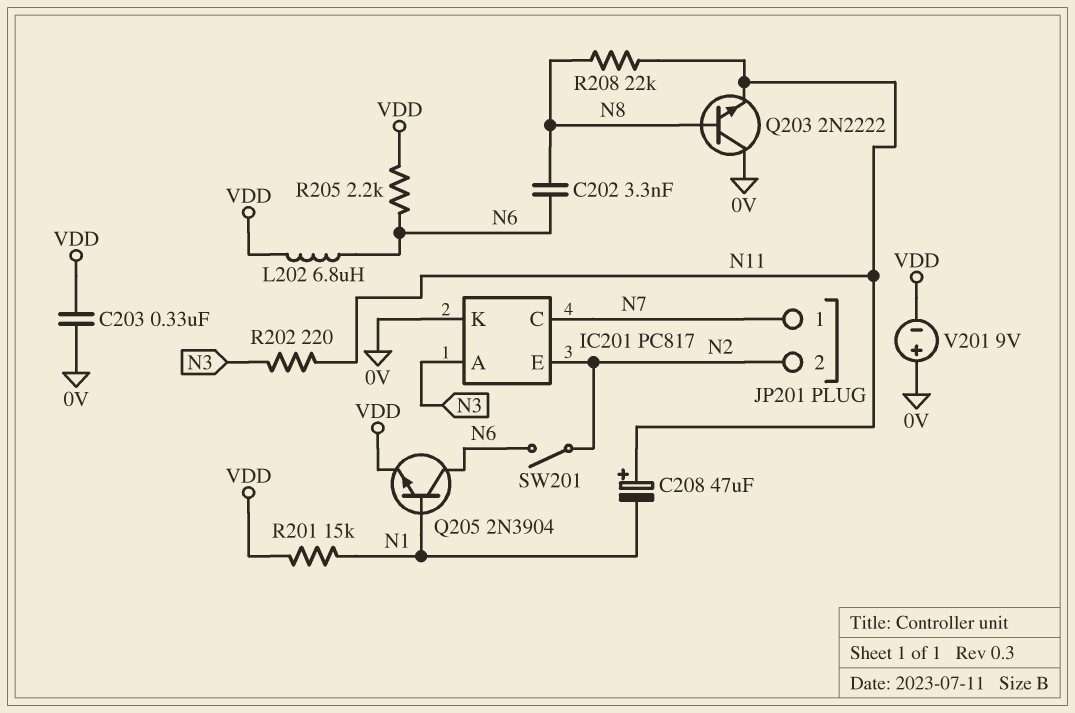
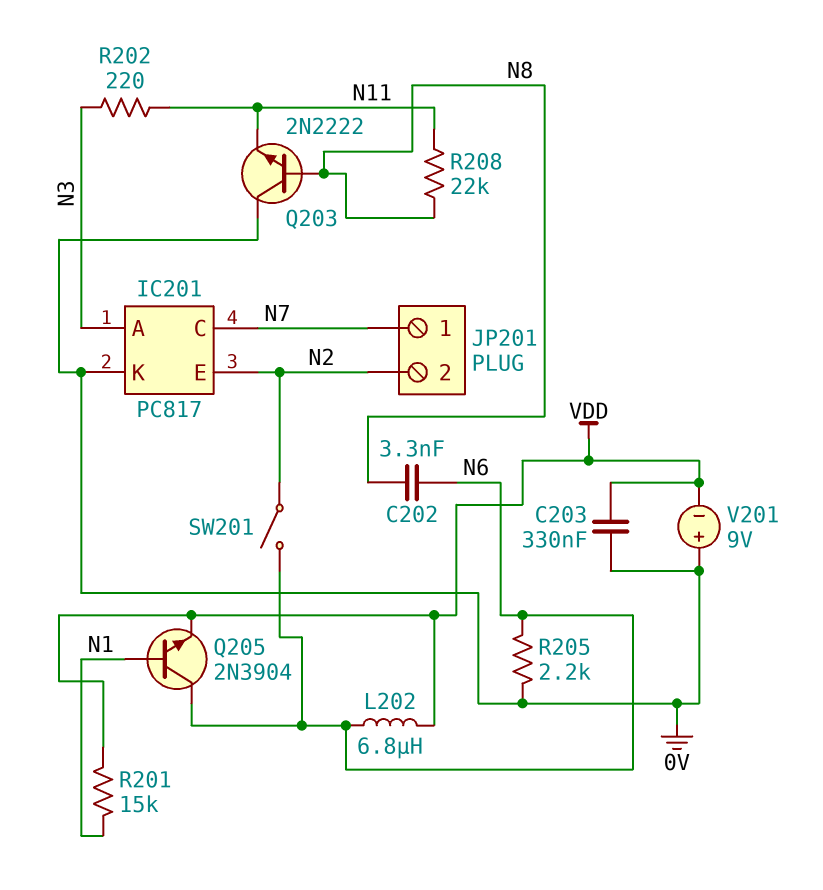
C208: 47uF (plus N11, minus N1) -> none
R205: 2.2k (N6, VDD) -> 2.2k (0V, N6)

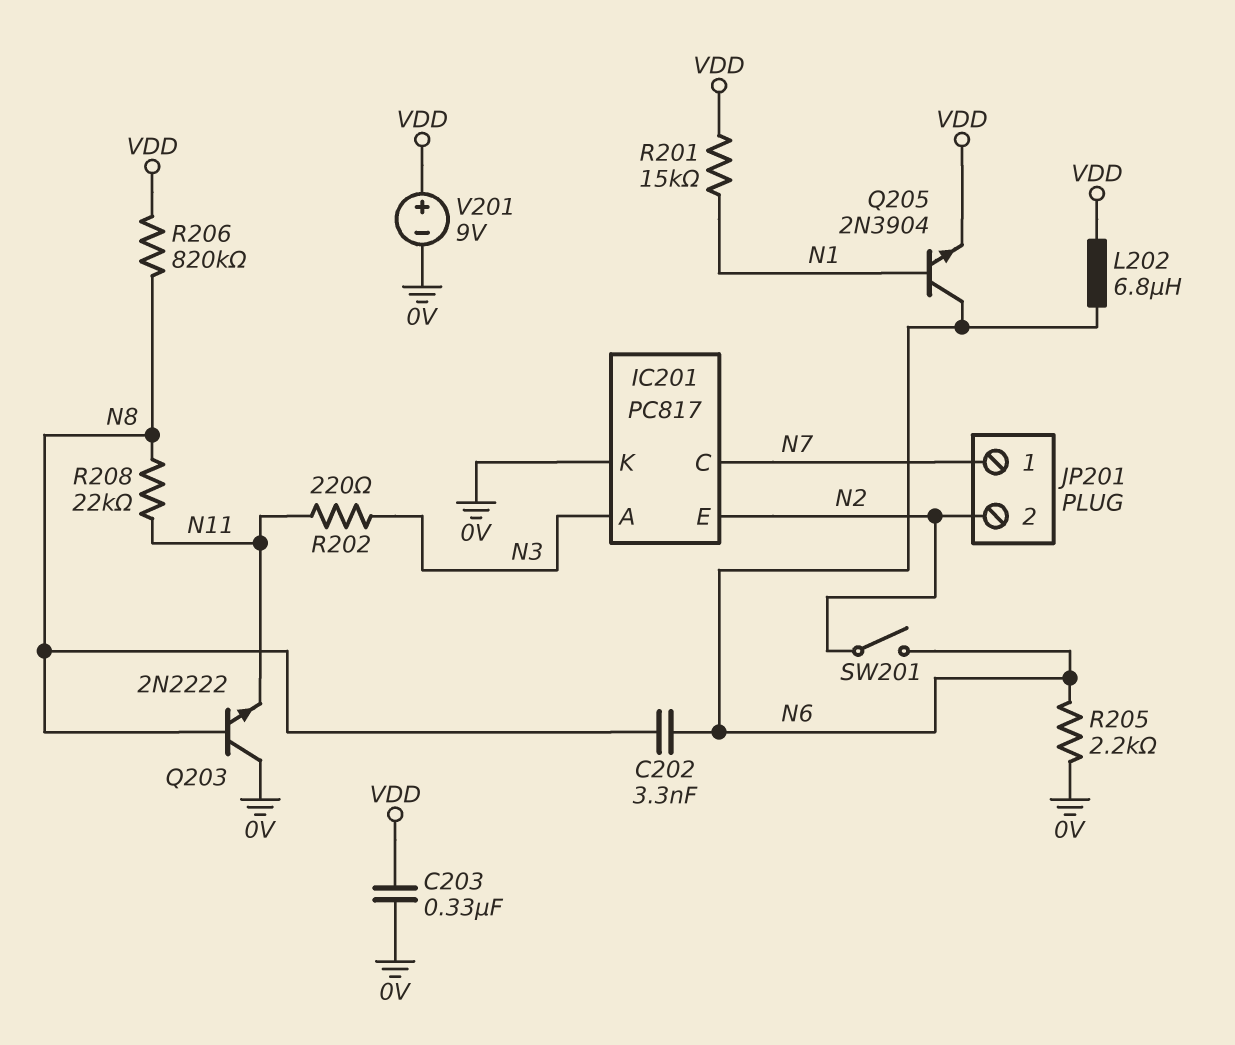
R206: none -> 820k (N8, VDD)
V201: 9V (plus 0V, minus VDD) -> 9V (plus VDD, minus 0V)

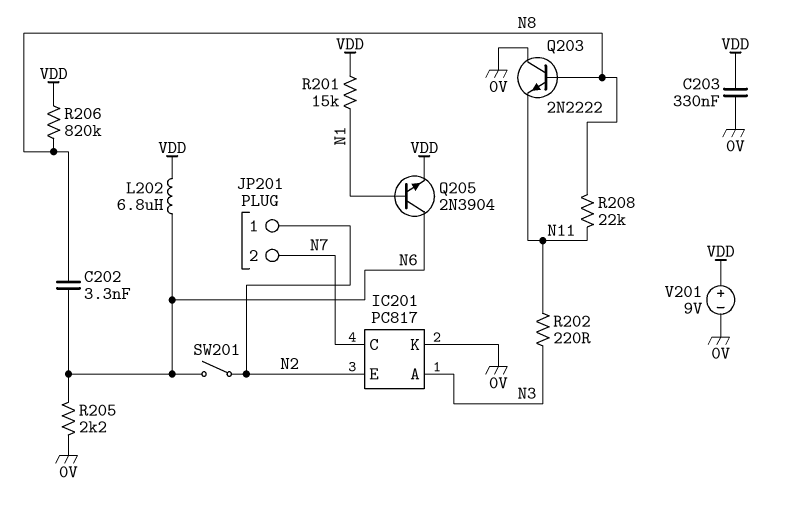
JP201 pin 1: N7 -> N2
JP201 pin 2: N2 -> N7

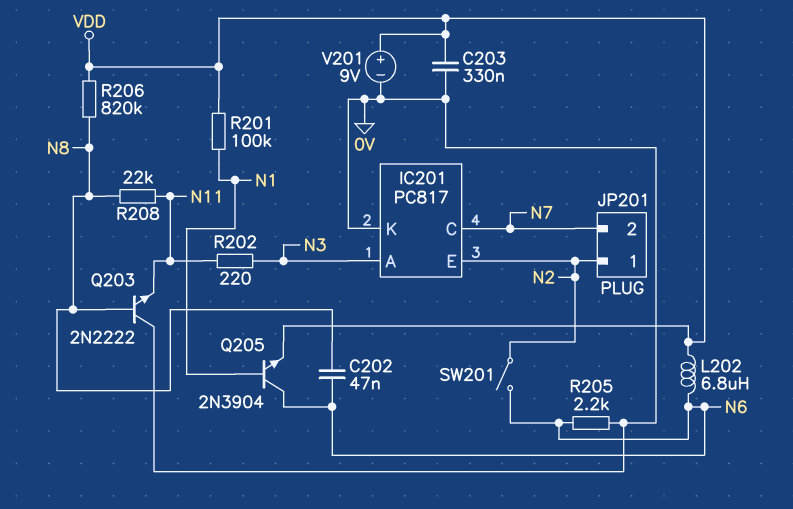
C202: 3.3nF (N6, N8) -> 47nF (N6, N8)
R201: 15k (N1, VDD) -> 100k (N1, VDD)

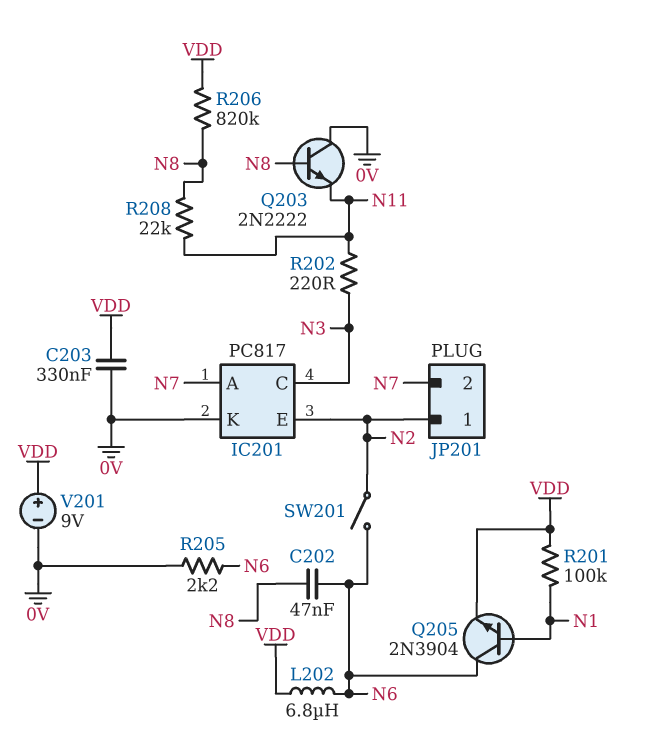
IC201 pin A: N3 -> N7
IC201 pin C: N7 -> N3

